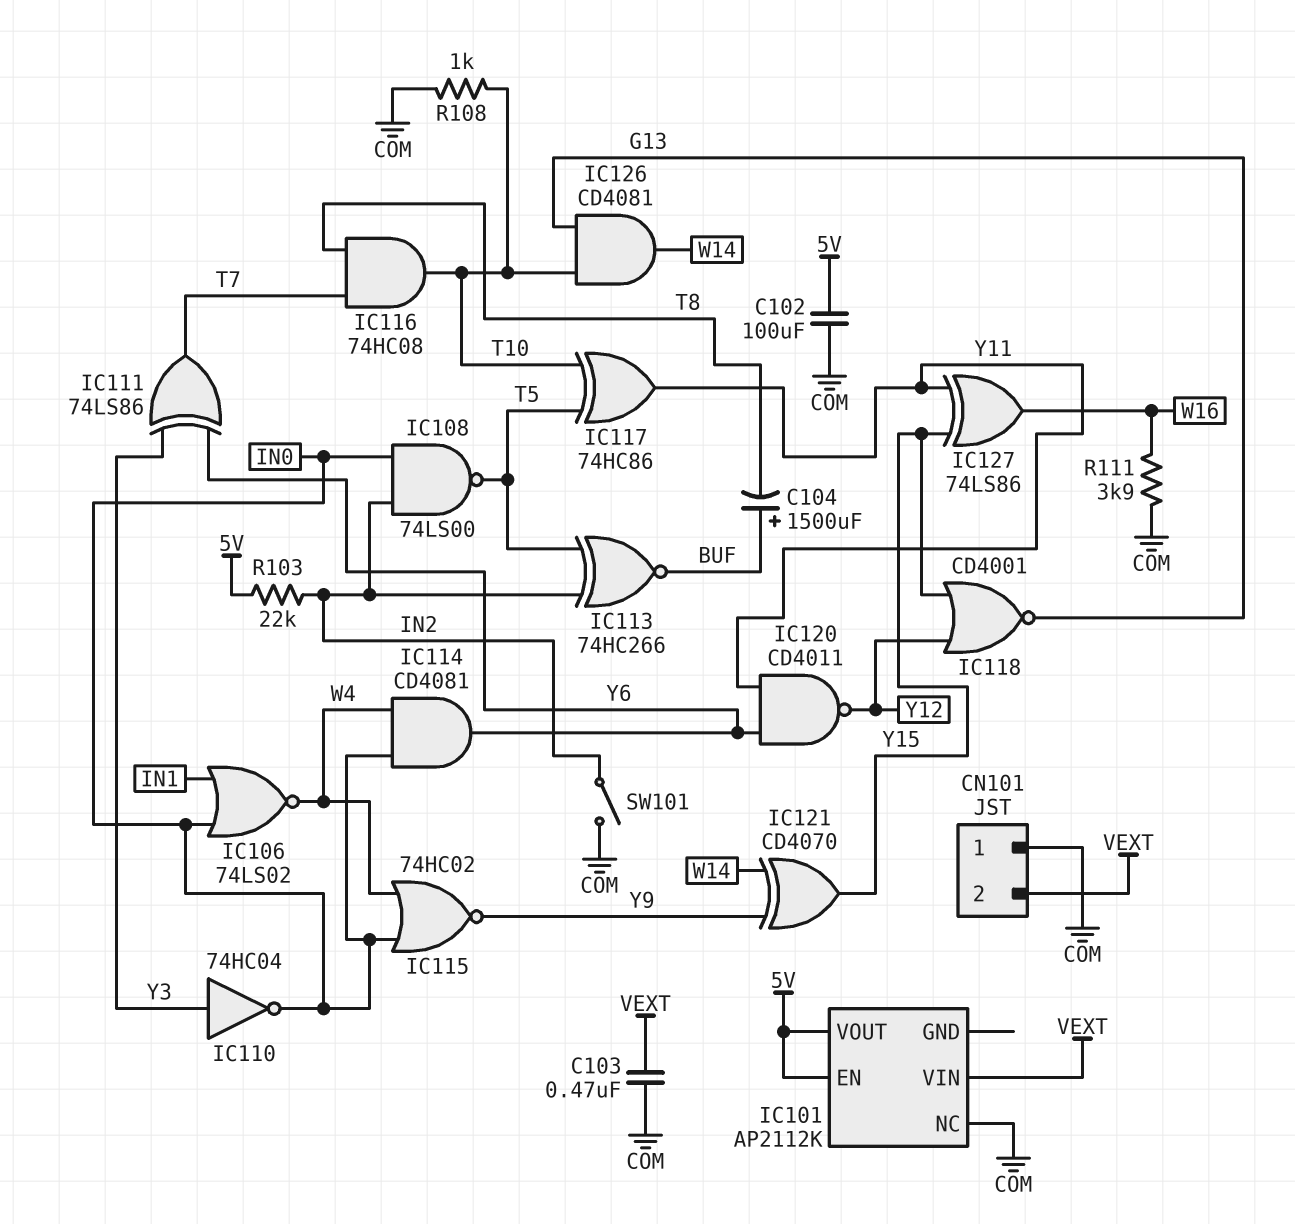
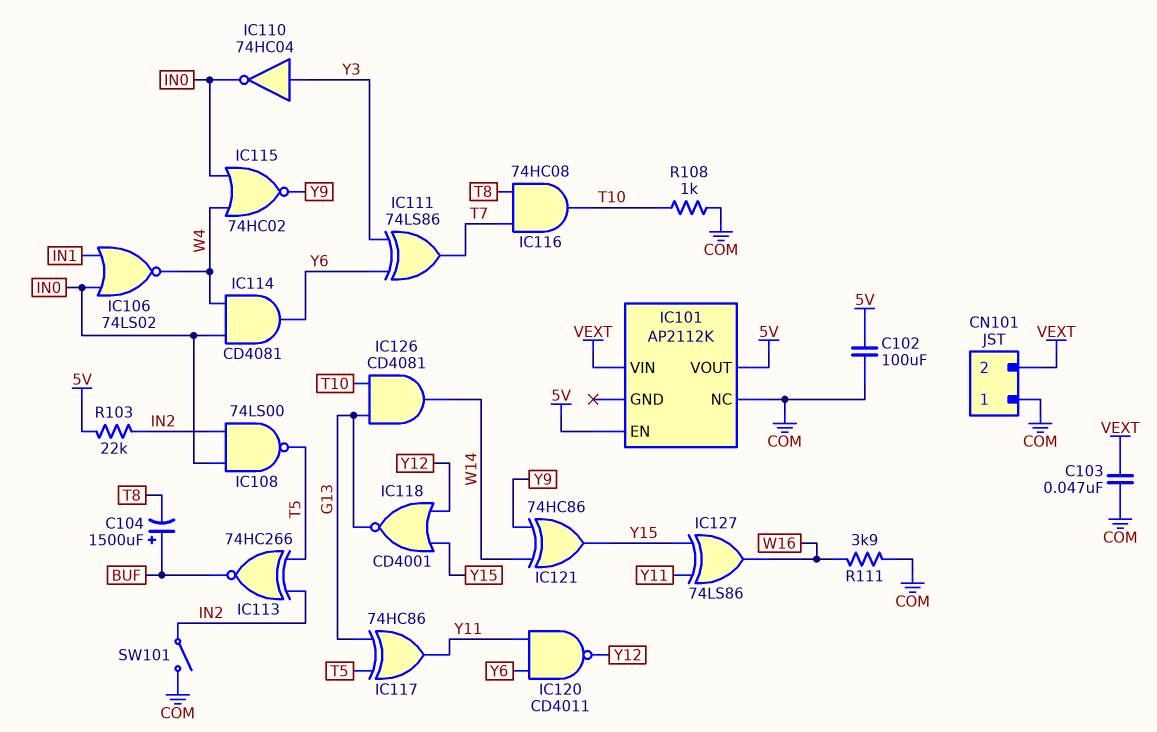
C103: 470nF (COM, VEXT) -> 47nF (COM, VEXT)
IC117: XOR 74HC86 (in T5, in T10, out Y11) -> XOR 74HC86 (in G13, in T5, out Y11)
IC121: XOR CD4070 (in W14, in Y9, out Y15) -> XOR 74HC86 (in W14, in Y9, out Y15)

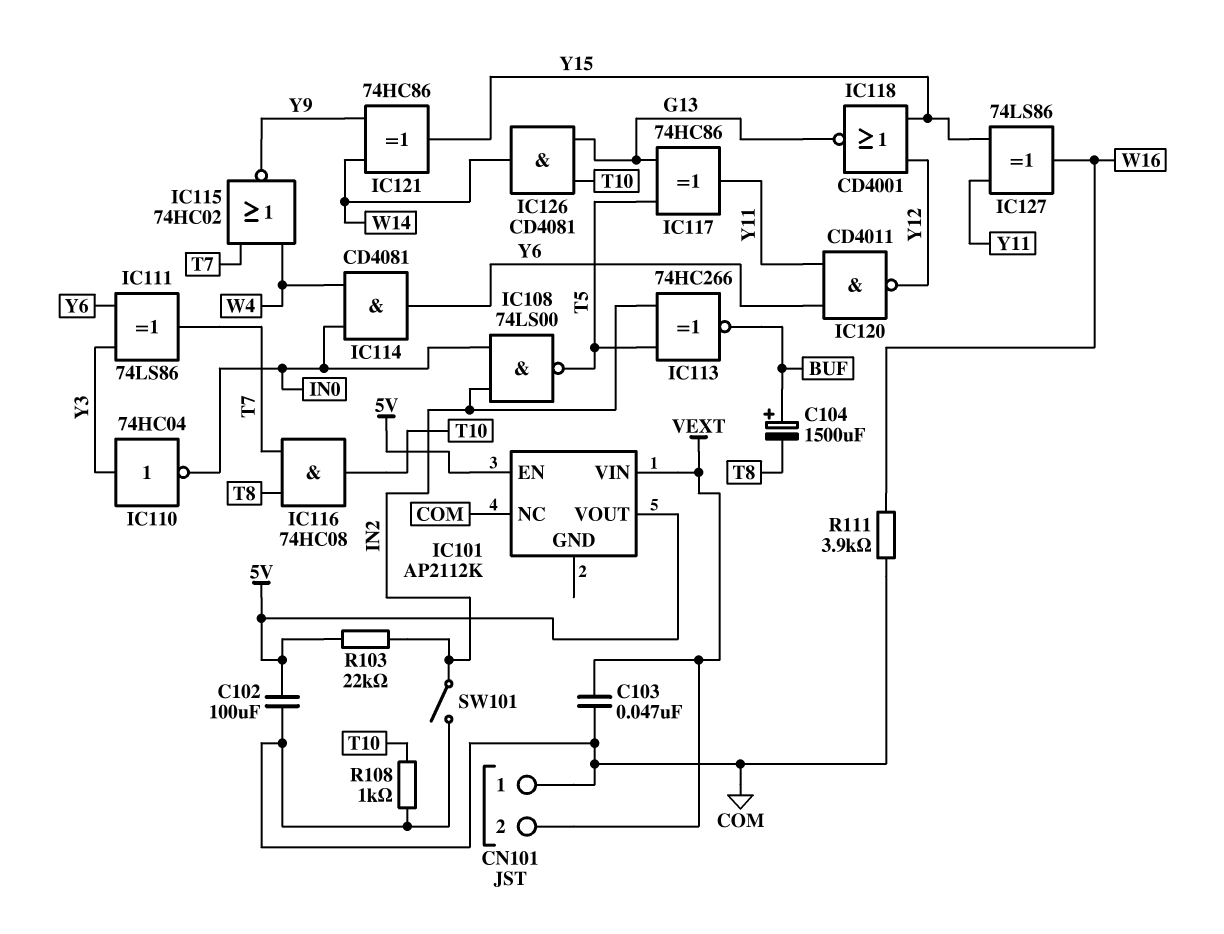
IC106: NOR 74LS02 (in IN0, in IN1, out W4) -> none
IC115: NOR 74HC02 (in IN0, in W4, out Y9) -> NOR 74HC02 (in T7, in W4, out Y9)

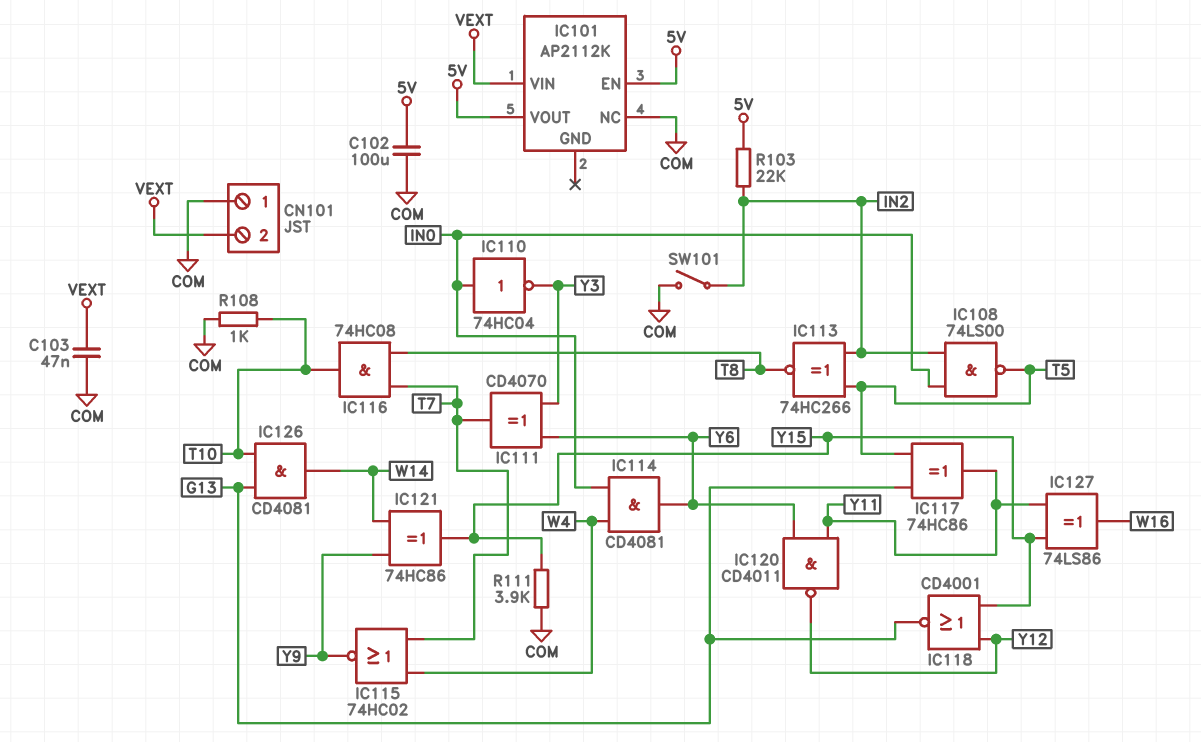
C104: 1500uF (plus BUF, minus T8) -> none
IC110: NOT 74HC04 (in Y3, out IN0) -> NOT 74HC04 (in IN0, out Y3)
IC111: XOR 74LS86 (in Y3, in Y6, out T7) -> XOR CD4070 (in Y3, in Y6, out T7)
IC113: XNOR 74HC266 (in IN2, in T5, out BUF) -> XNOR 74HC266 (in IN2, in T5, out T8)
R111: 3.9k (COM, W16) -> 3.9k (COM, Y15)

